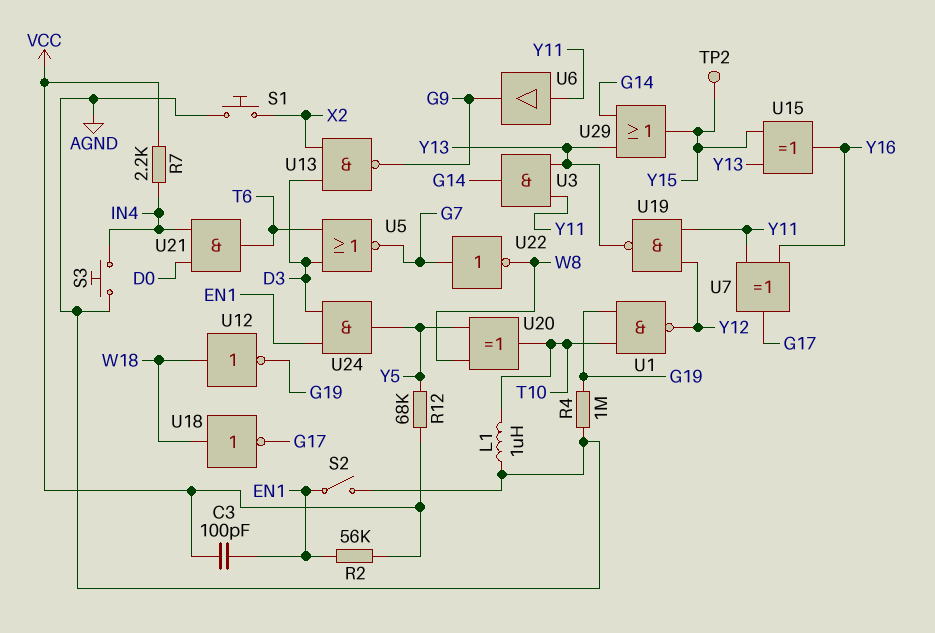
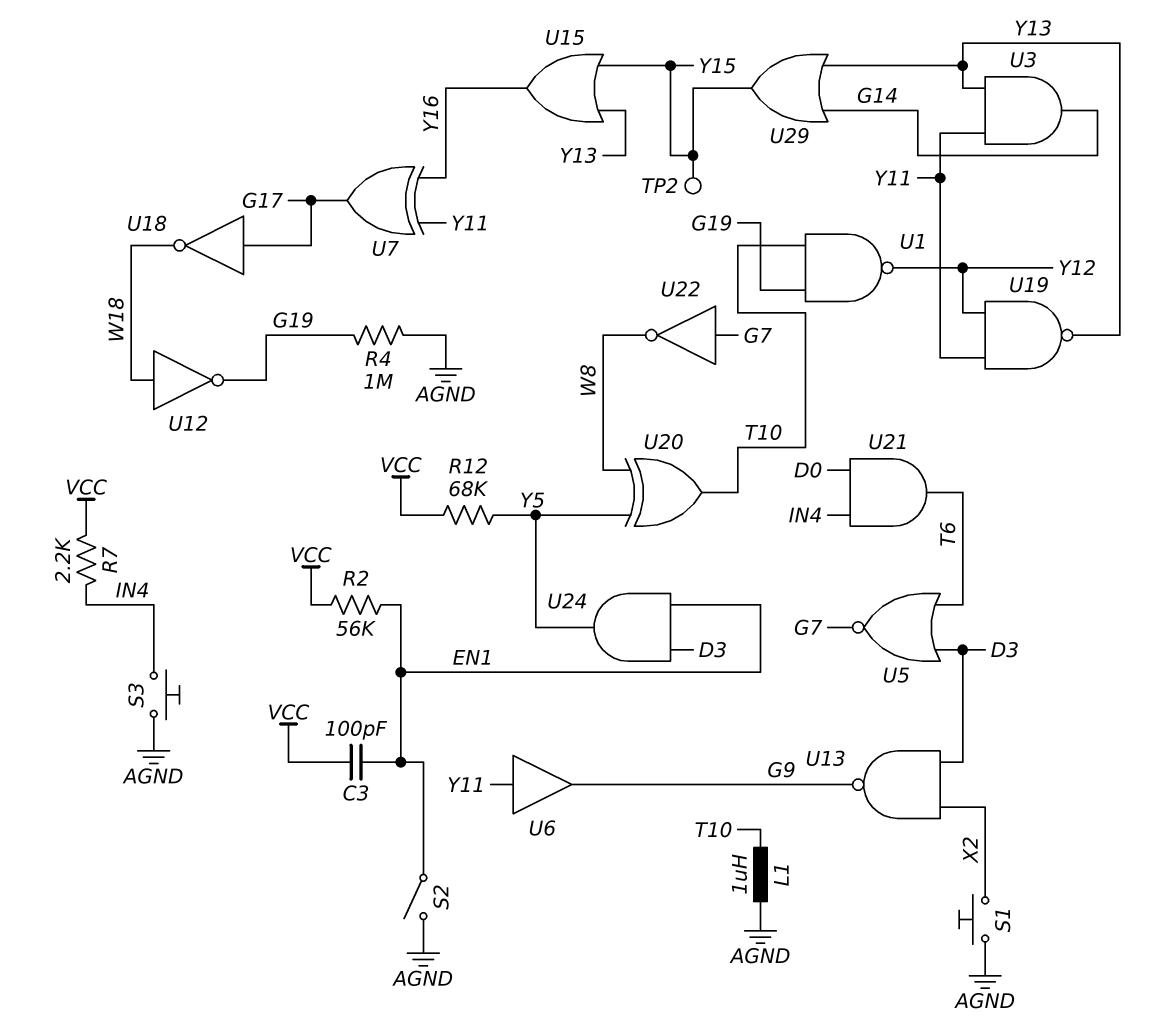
U15: XOR (in Y13, in Y15, out Y16) -> OR (in Y13, in Y15, out Y16)
U18: NOT (in W18, out G17) -> NOT (in G17, out W18)

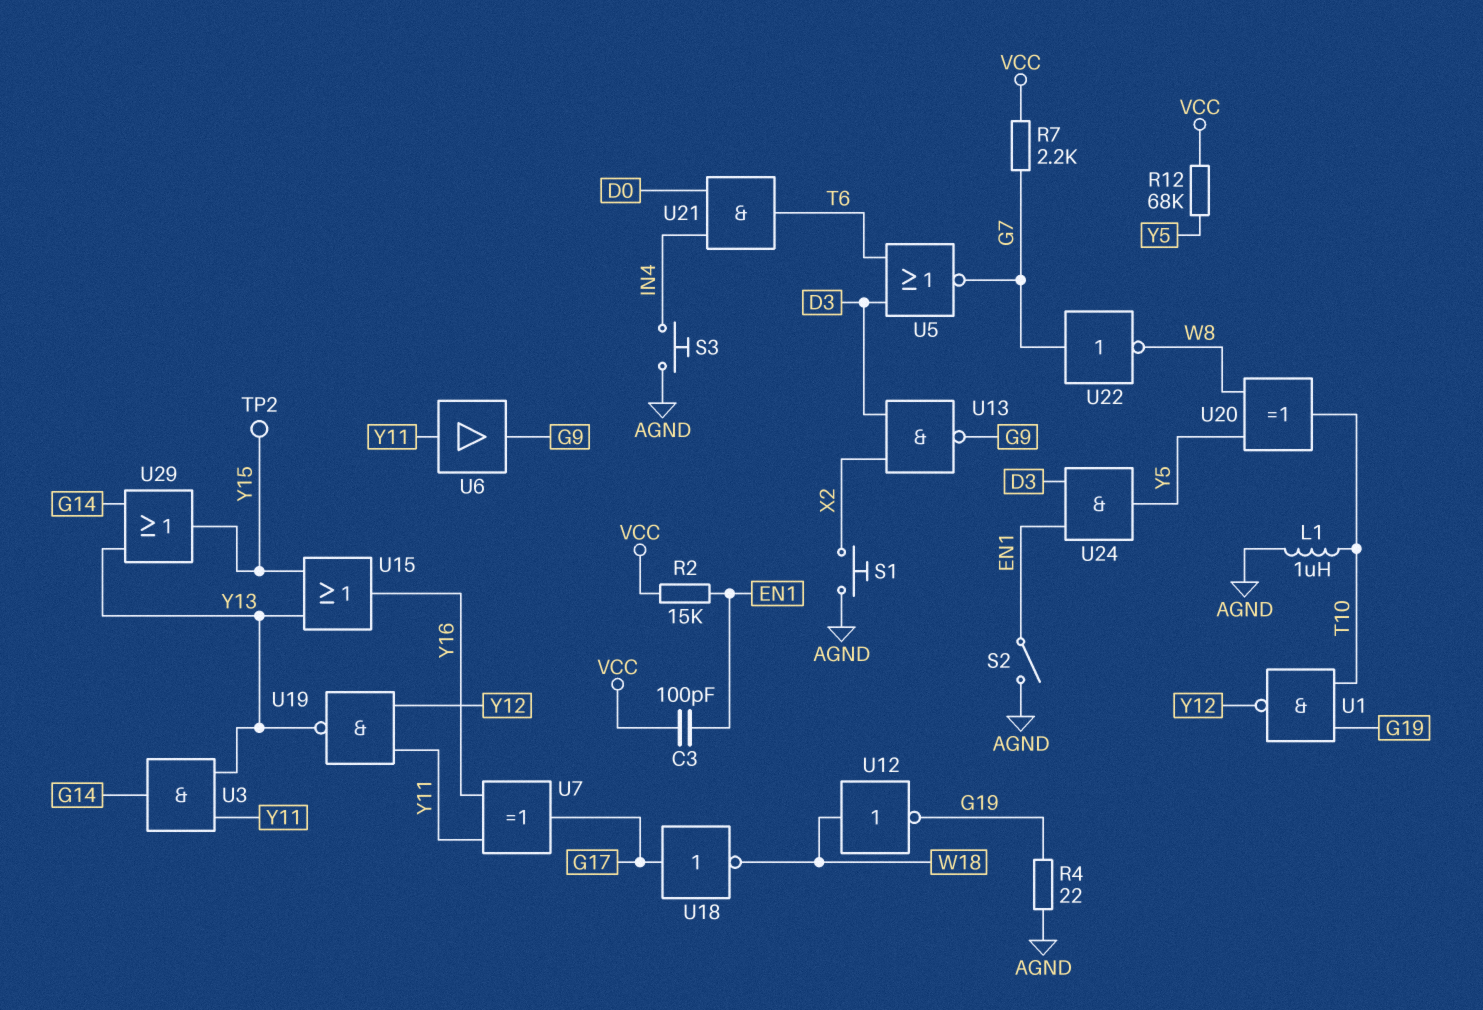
R2: 56k (EN1, VCC) -> 15k (EN1, VCC)
R4: 1M (AGND, G19) -> 22 (AGND, G19)
R7: 2.2k (IN4, VCC) -> 2.2k (G7, VCC)

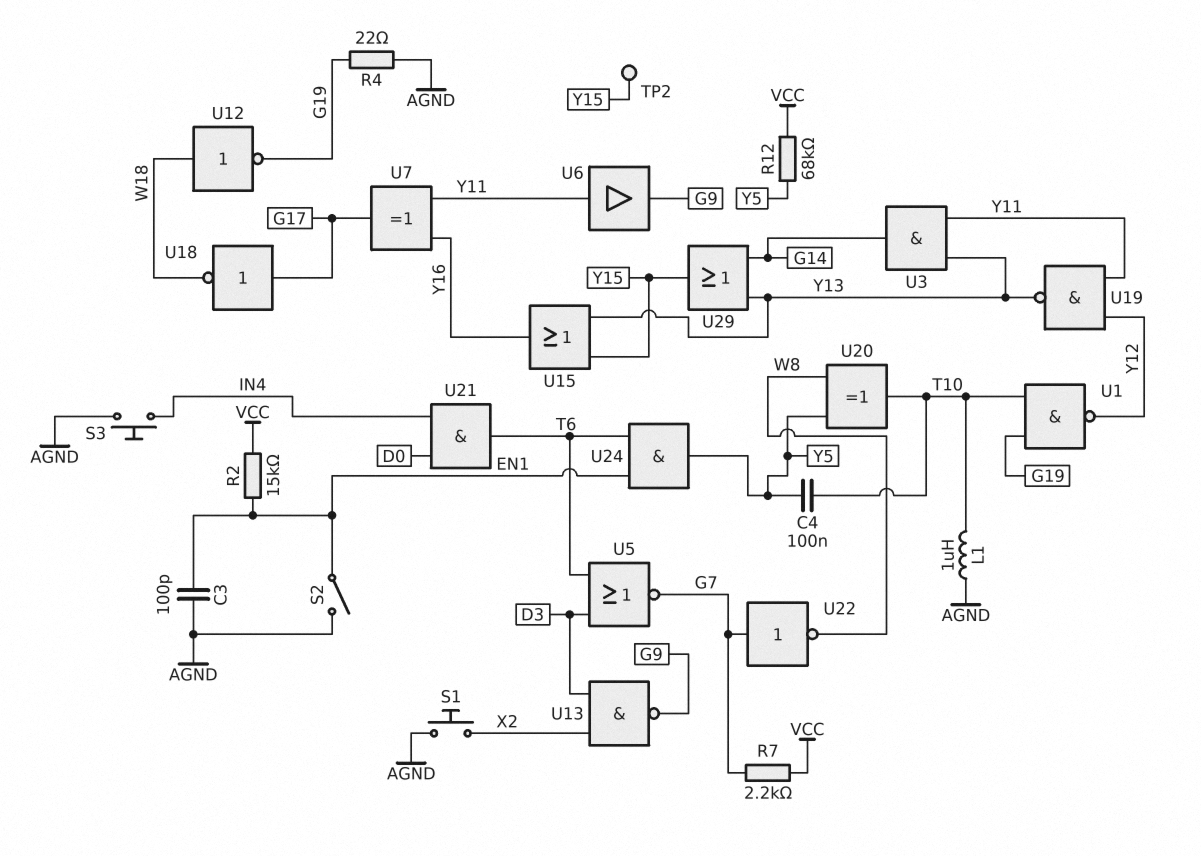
C3: 100pF (EN1, VCC) -> 100pF (AGND, EN1)
C4: none -> 100nF (T10, Y5)
U24: AND (in D3, in EN1, out Y5) -> AND (in EN1, in T6, out Y5)

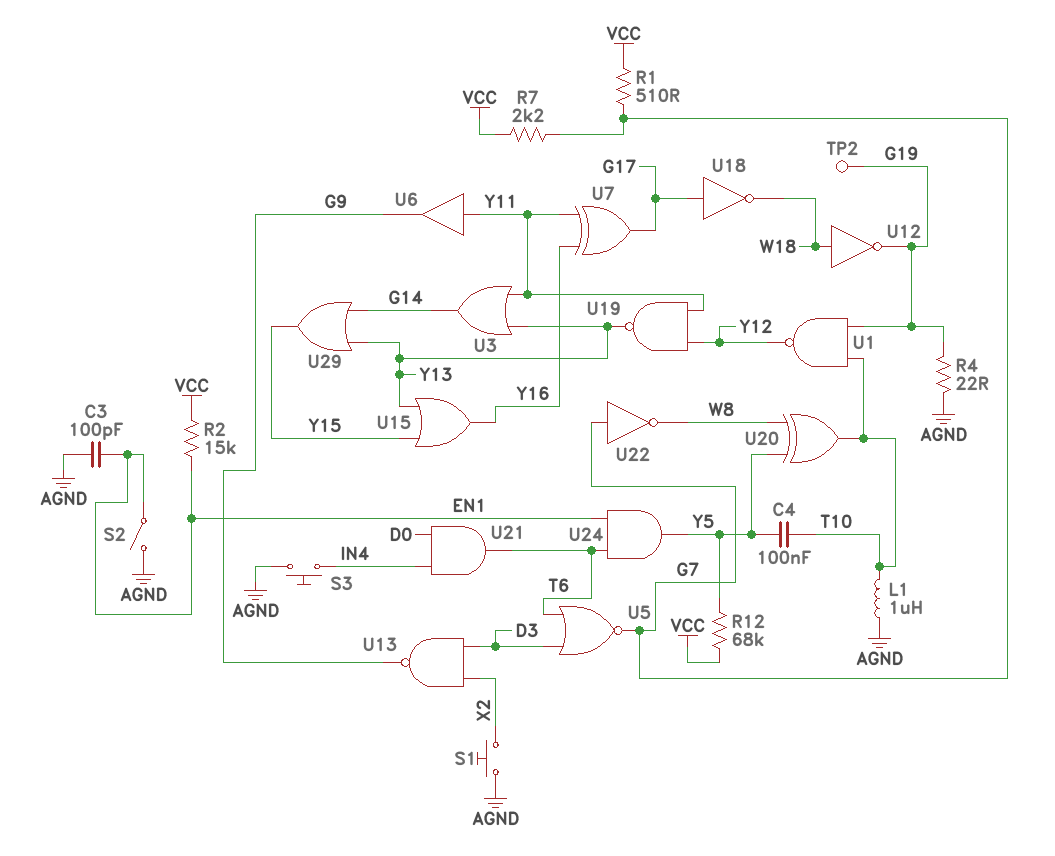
R1: none -> 510 (G7, VCC)
TP2: test point (Y15) -> test point (G19)
U3: AND (in Y11, in Y13, out G14) -> OR (in Y11, in Y13, out G14)

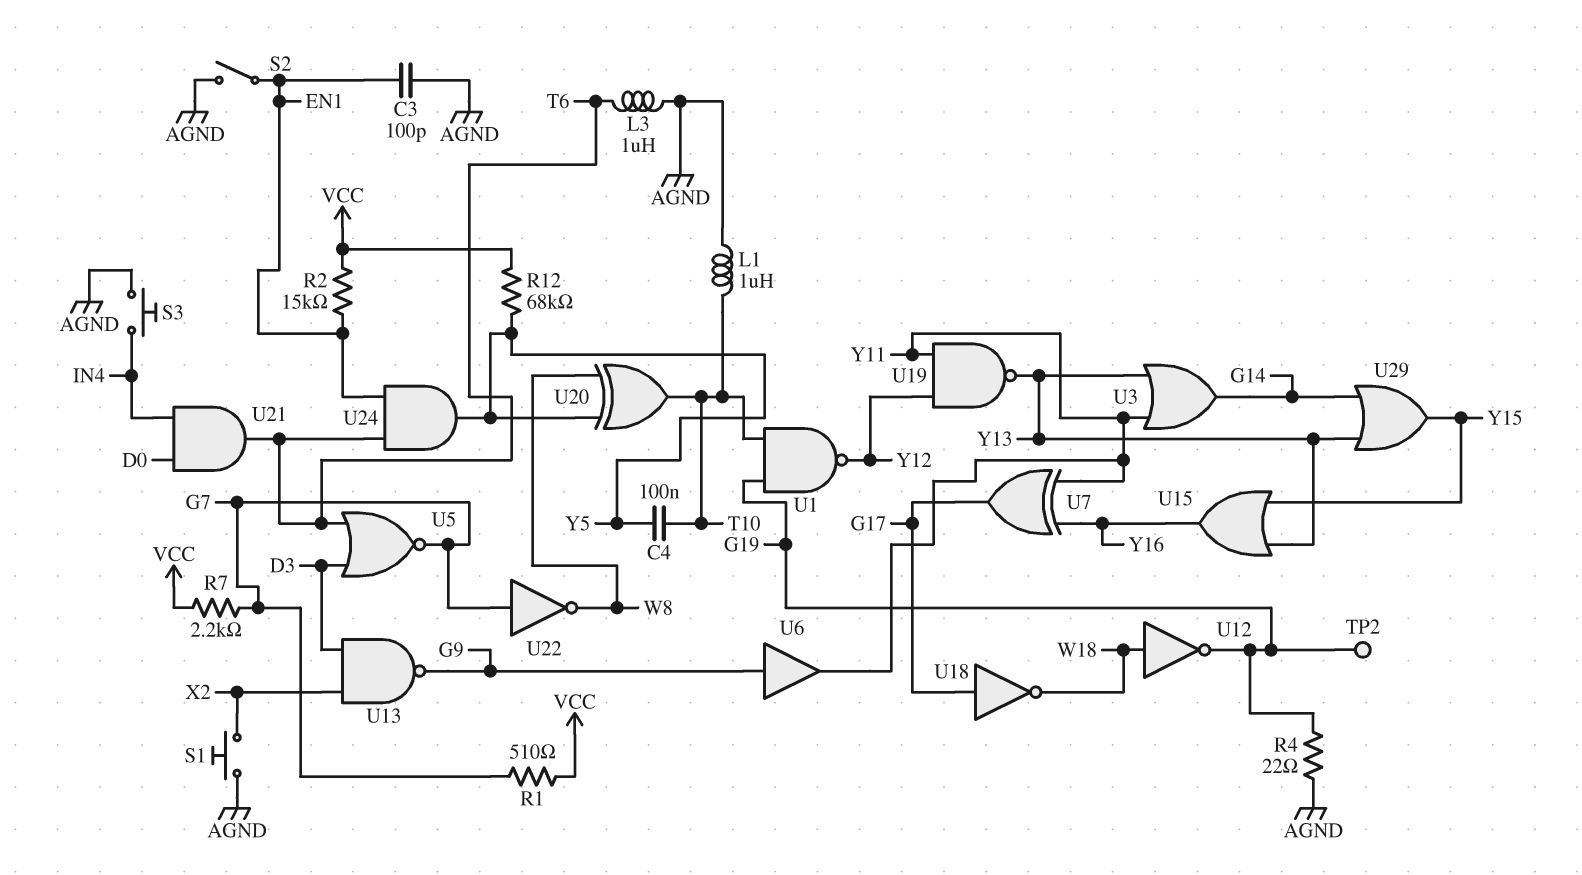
L3: none -> 1uH (AGND, T6)
U6: buffer (in Y11, out G9) -> buffer (in G9, out Y11)

